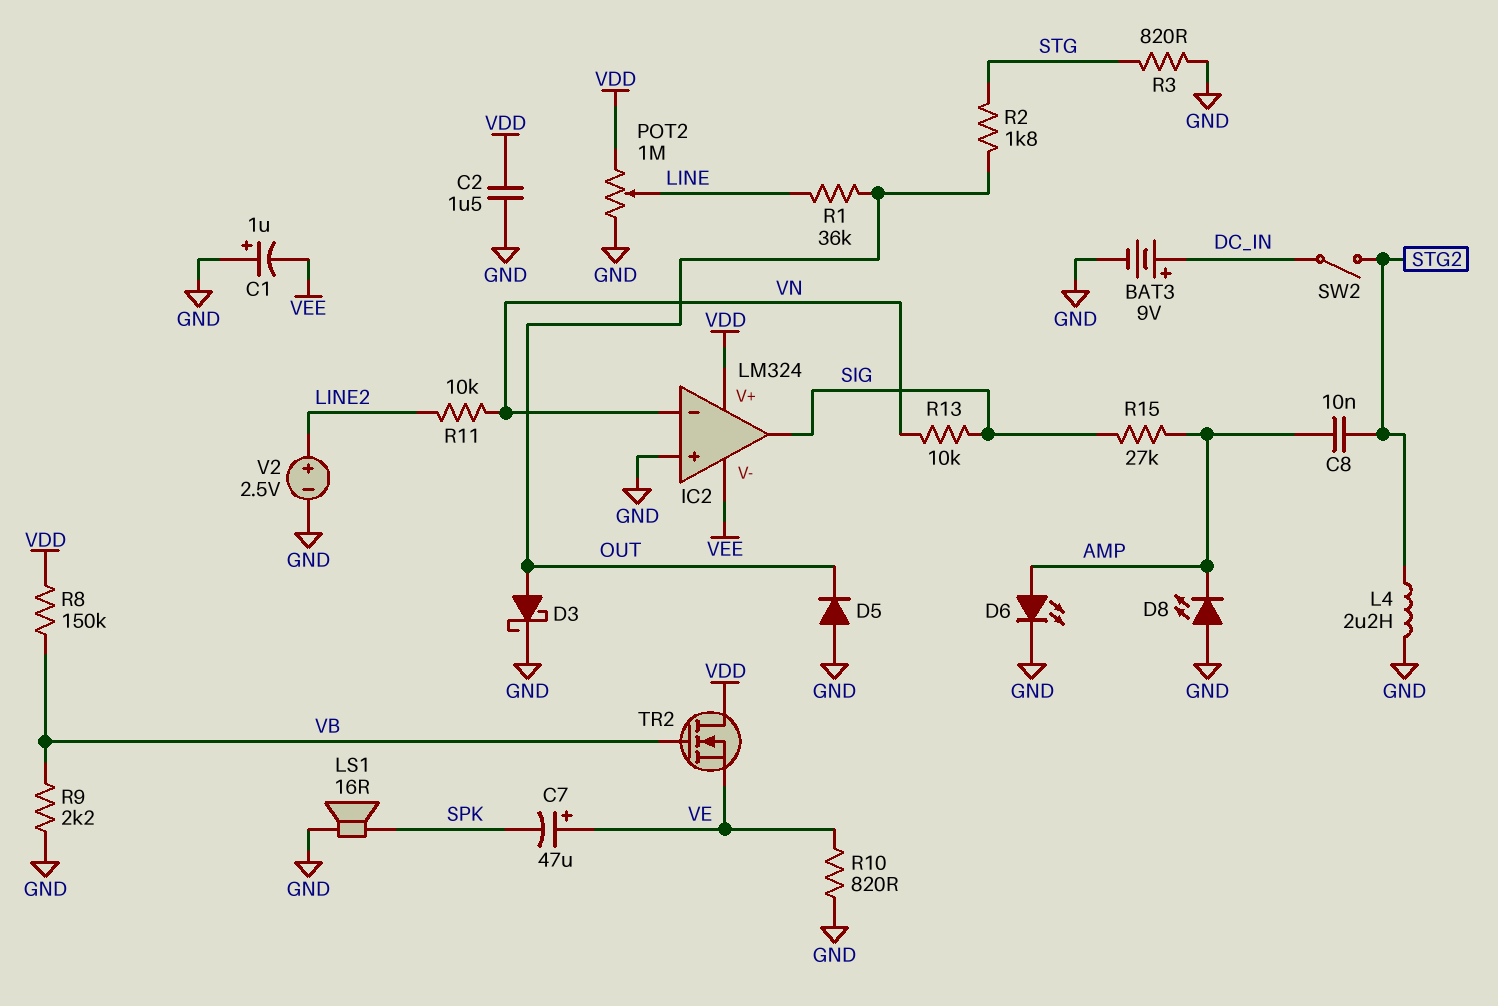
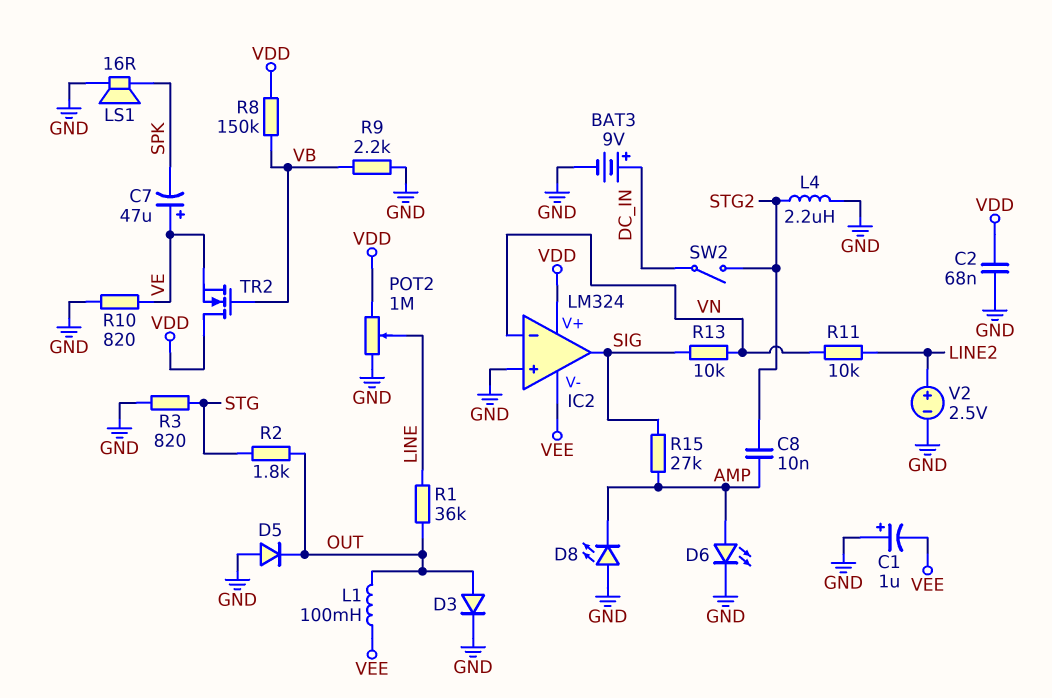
C2: 1.5uF (GND, VDD) -> 68nF (GND, VDD)
D3: schottky (A OUT, K GND) -> diode (A OUT, K GND)
L1: none -> 100mH (OUT, VEE)

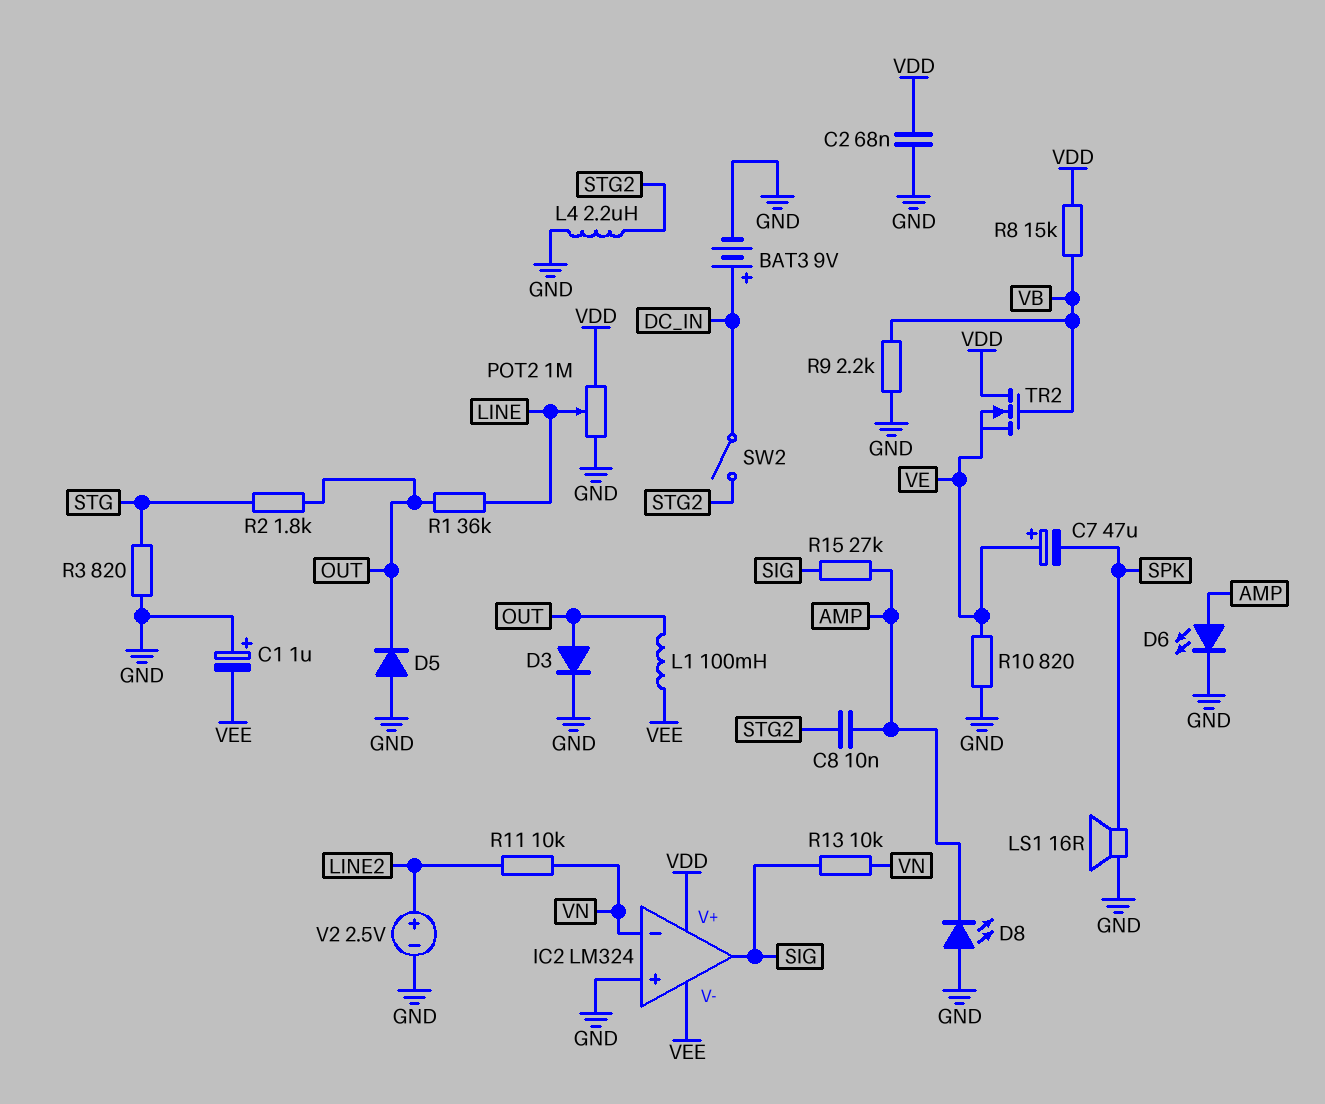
R8: 150k (VB, VDD) -> 15k (VB, VDD)

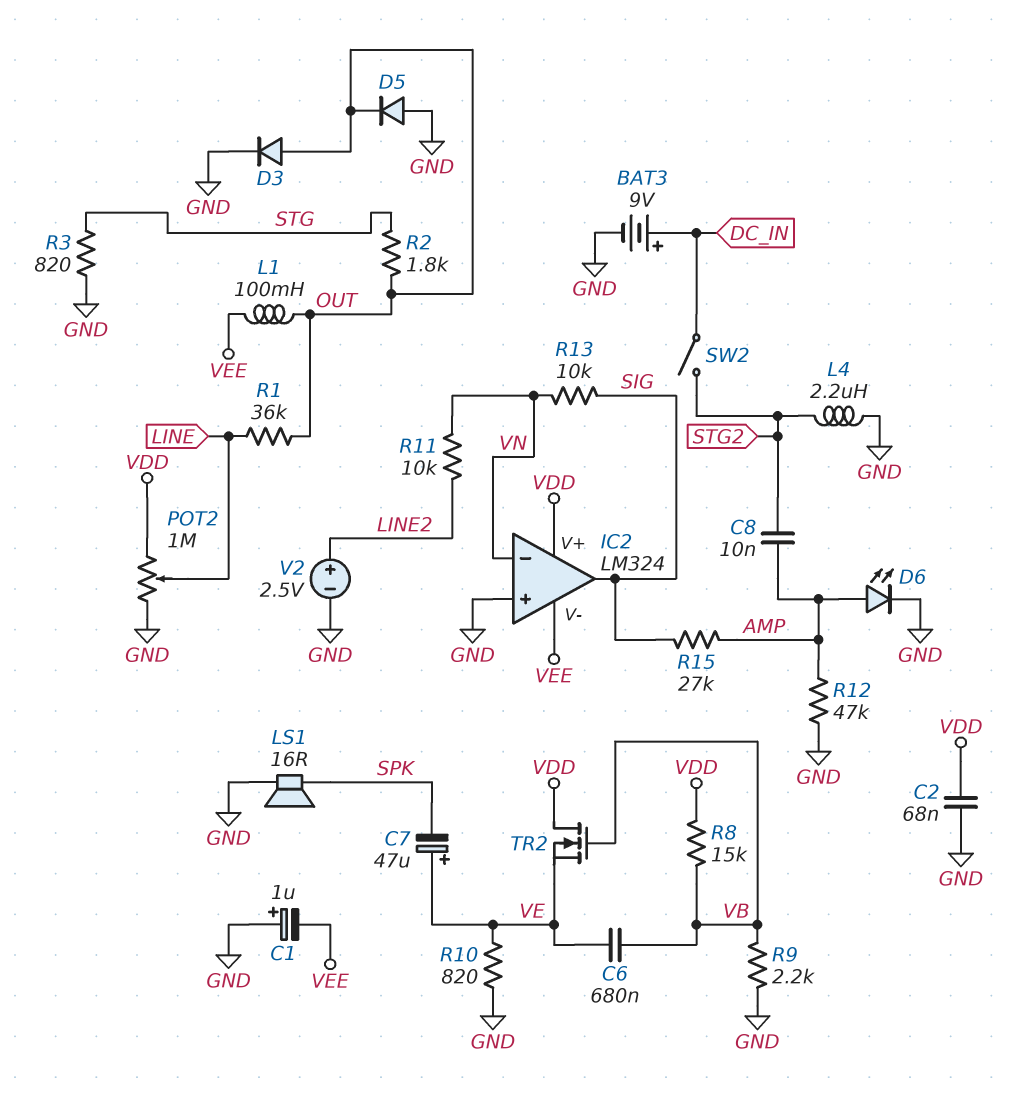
C6: none -> 680nF (VB, VE)
D8: LED (A GND, K AMP) -> none
R12: none -> 47k (AMP, GND)

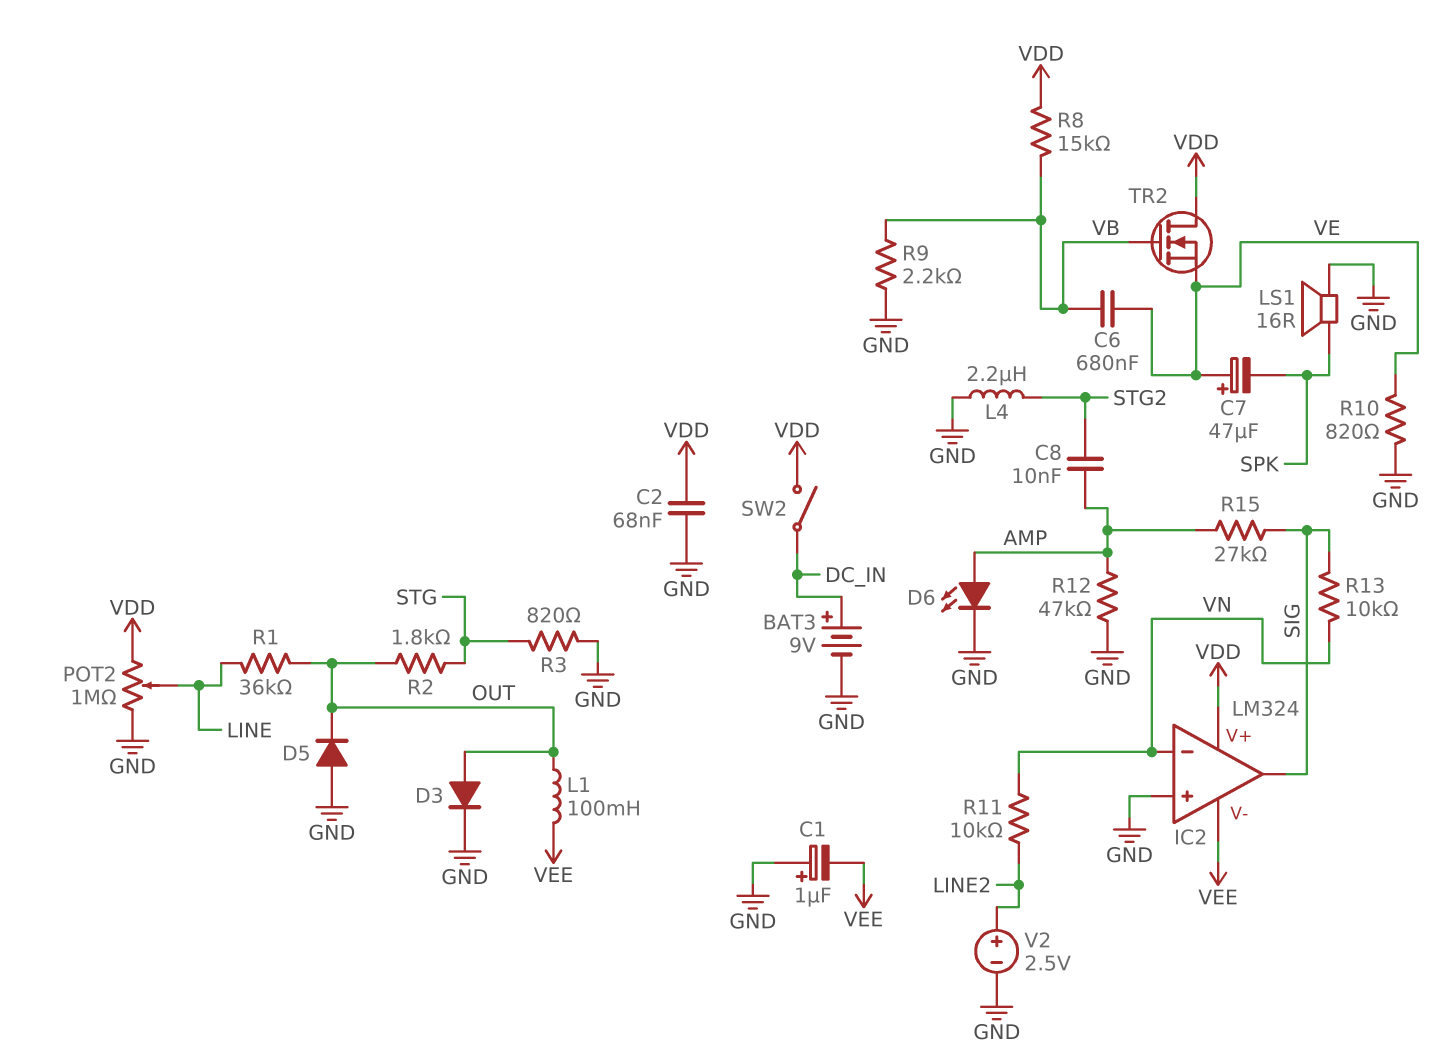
SW2: switch (DC_IN, STG2) -> switch (DC_IN, VDD)

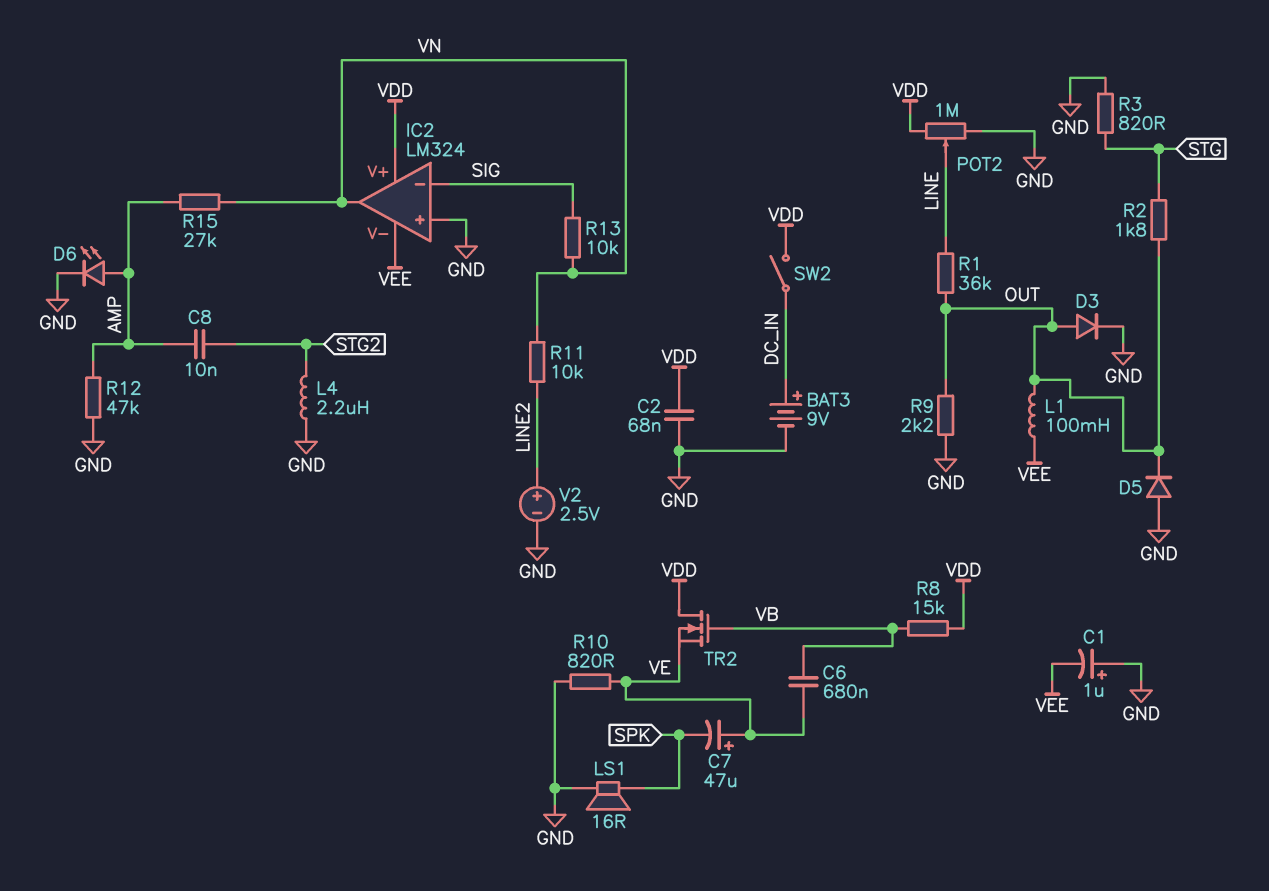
IC2 pin in-: VN -> SIG
IC2 pin out: SIG -> VN
R9: 2.2k (GND, VB) -> 2.2k (GND, OUT)
R15: 27k (AMP, SIG) -> 27k (AMP, VN)

